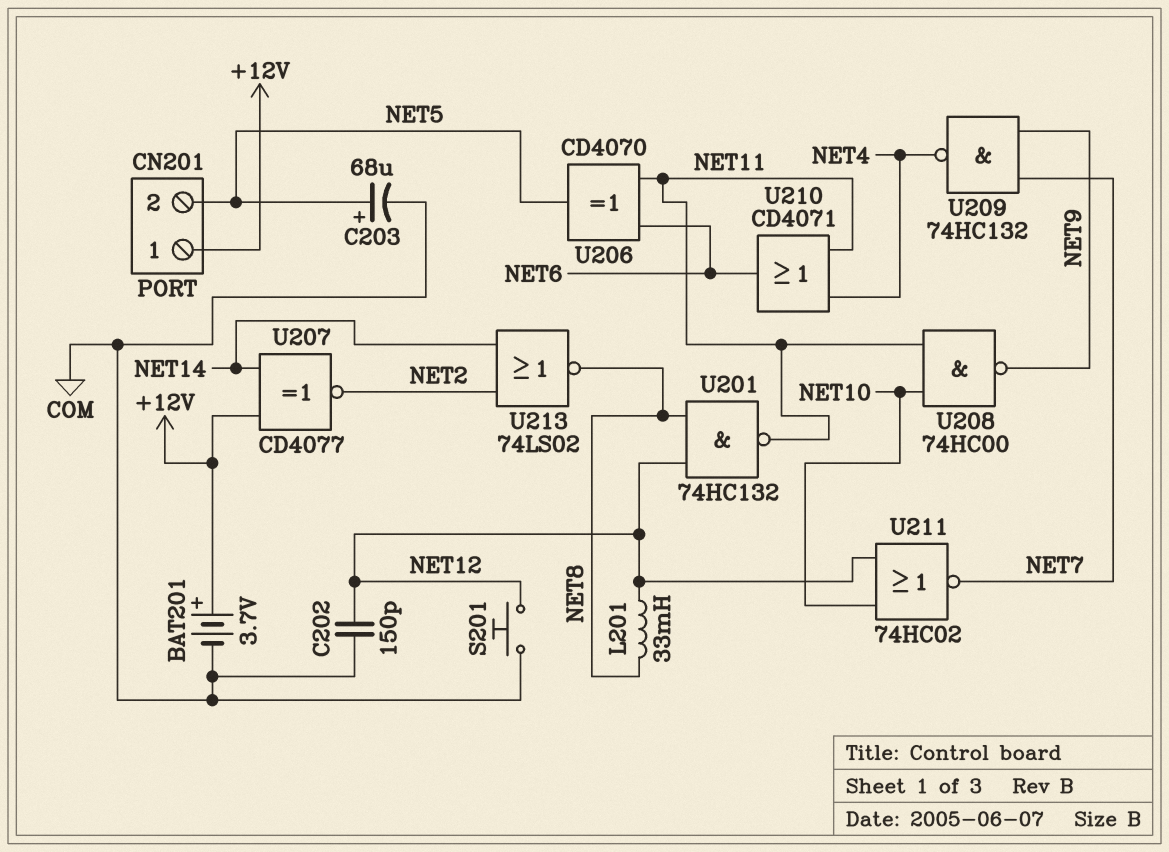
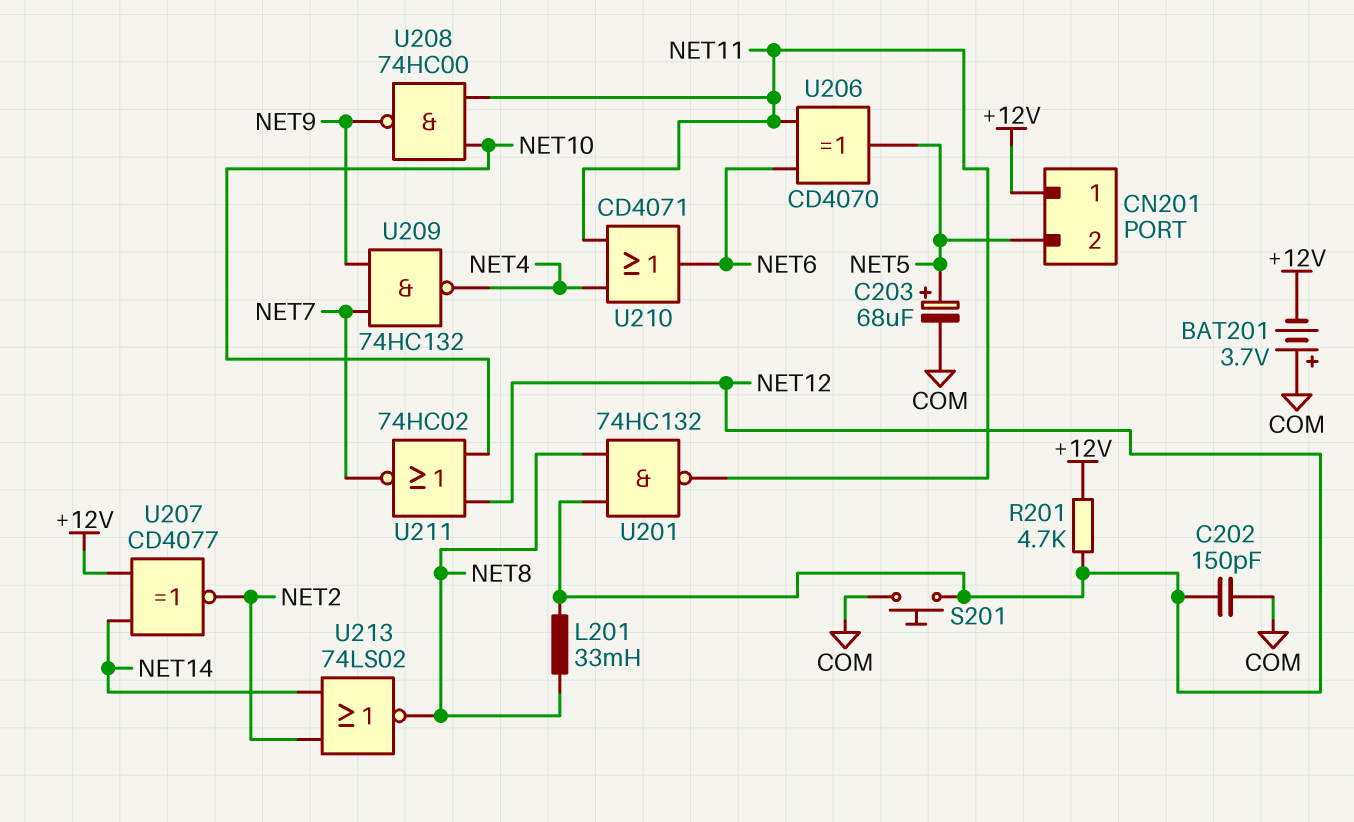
BAT201: 3.7V (plus +12V, minus COM) -> 3.7V (plus COM, minus +12V)
R201: none -> 4.7k (+12V, NET12)

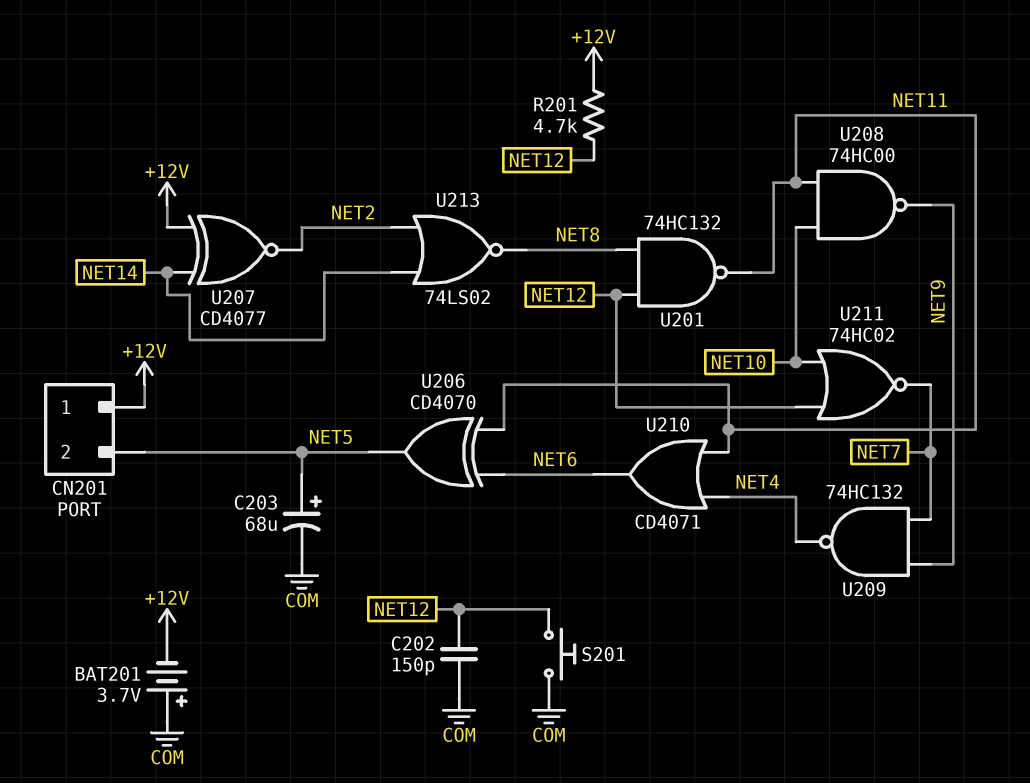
L201: 33mH (NET8, NET12) -> none

